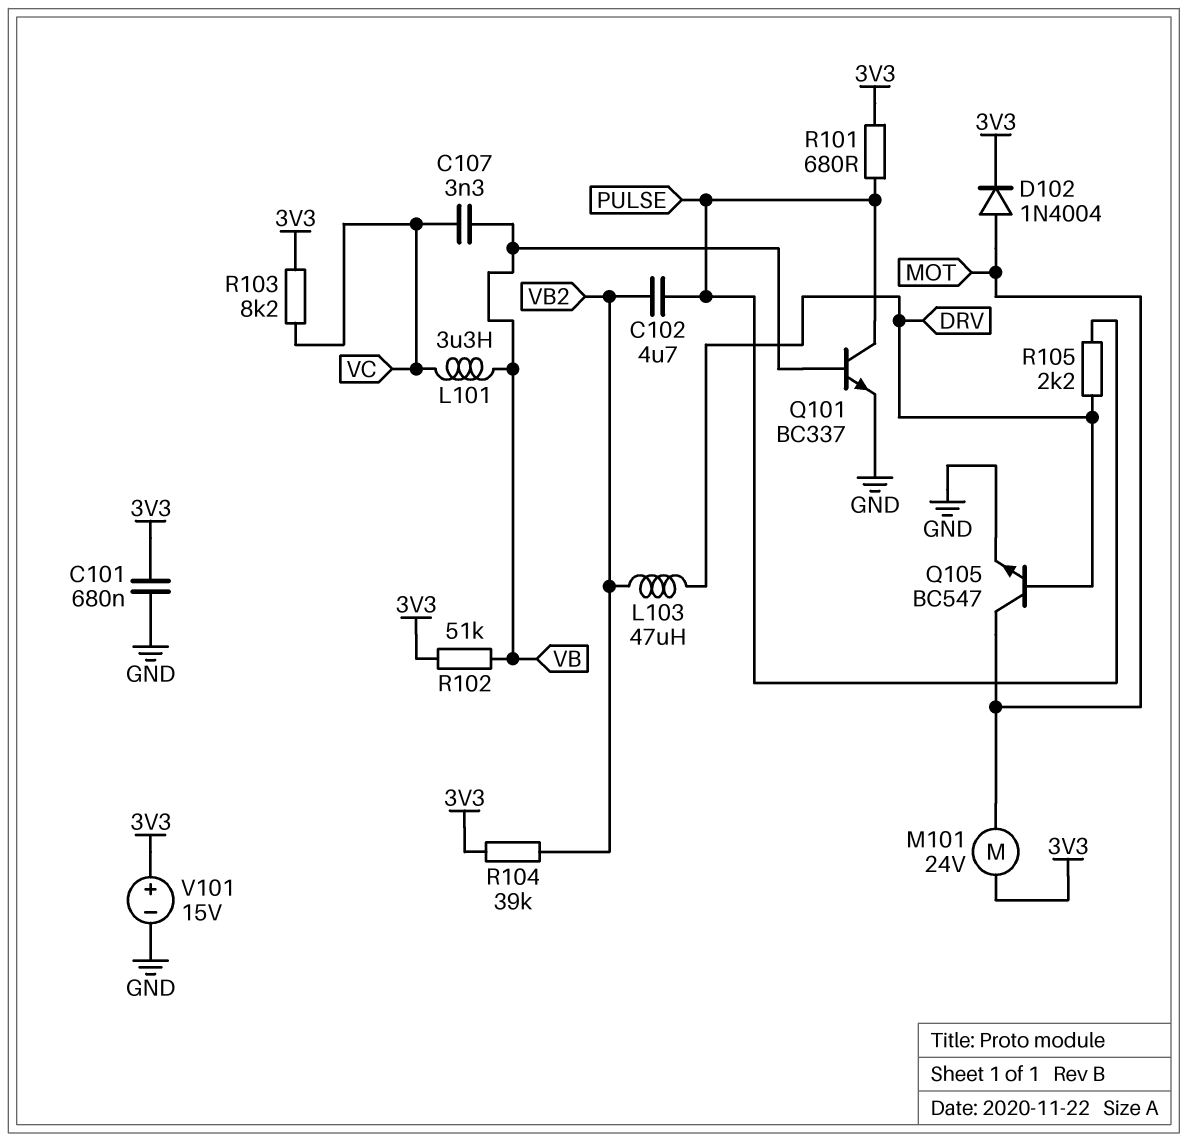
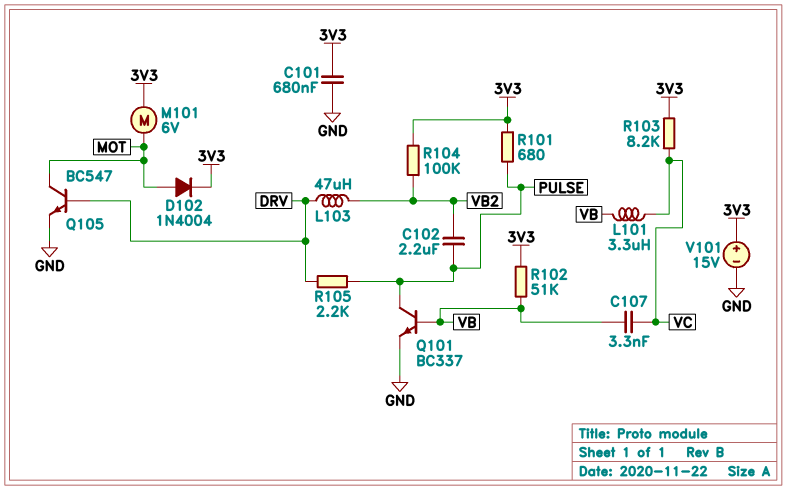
C102: 4.7uF (PULSE, VB2) -> 2.2uF (PULSE, VB2)
M101: motor 24V (3V3, MOT) -> motor 6V (3V3, MOT)
R104: 39k (3V3, VB2) -> 100k (3V3, VB2)

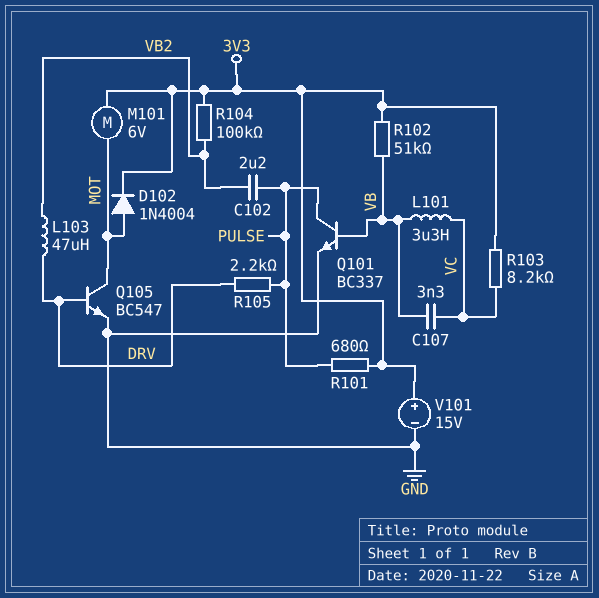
C101: 680nF (3V3, GND) -> none

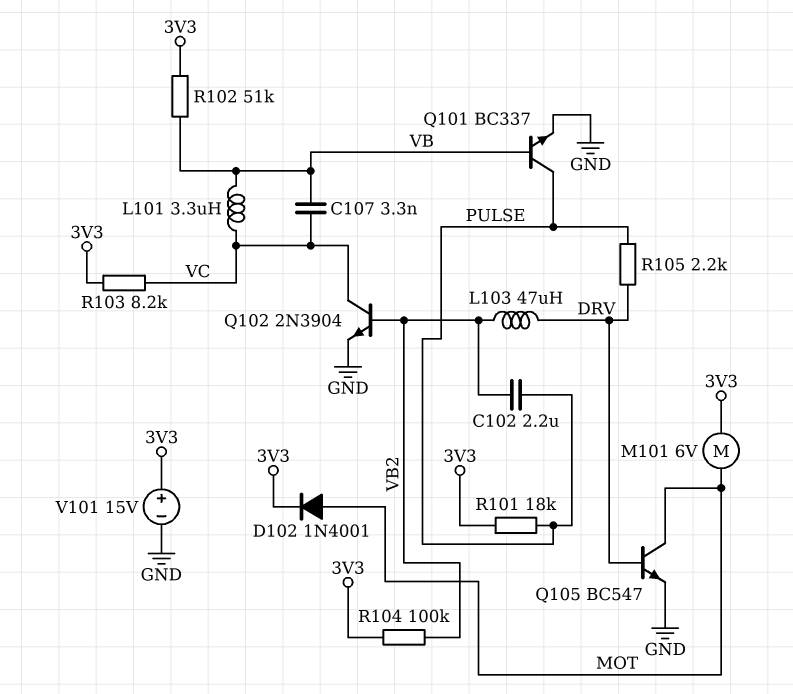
D102: diode 1N4004 (A MOT, K 3V3) -> diode 1N4001 (A MOT, K 3V3)
Q102: none -> NPN 2N3904 (B VB2, C VC, E GND)
R101: 680 (3V3, PULSE) -> 18k (3V3, PULSE)

